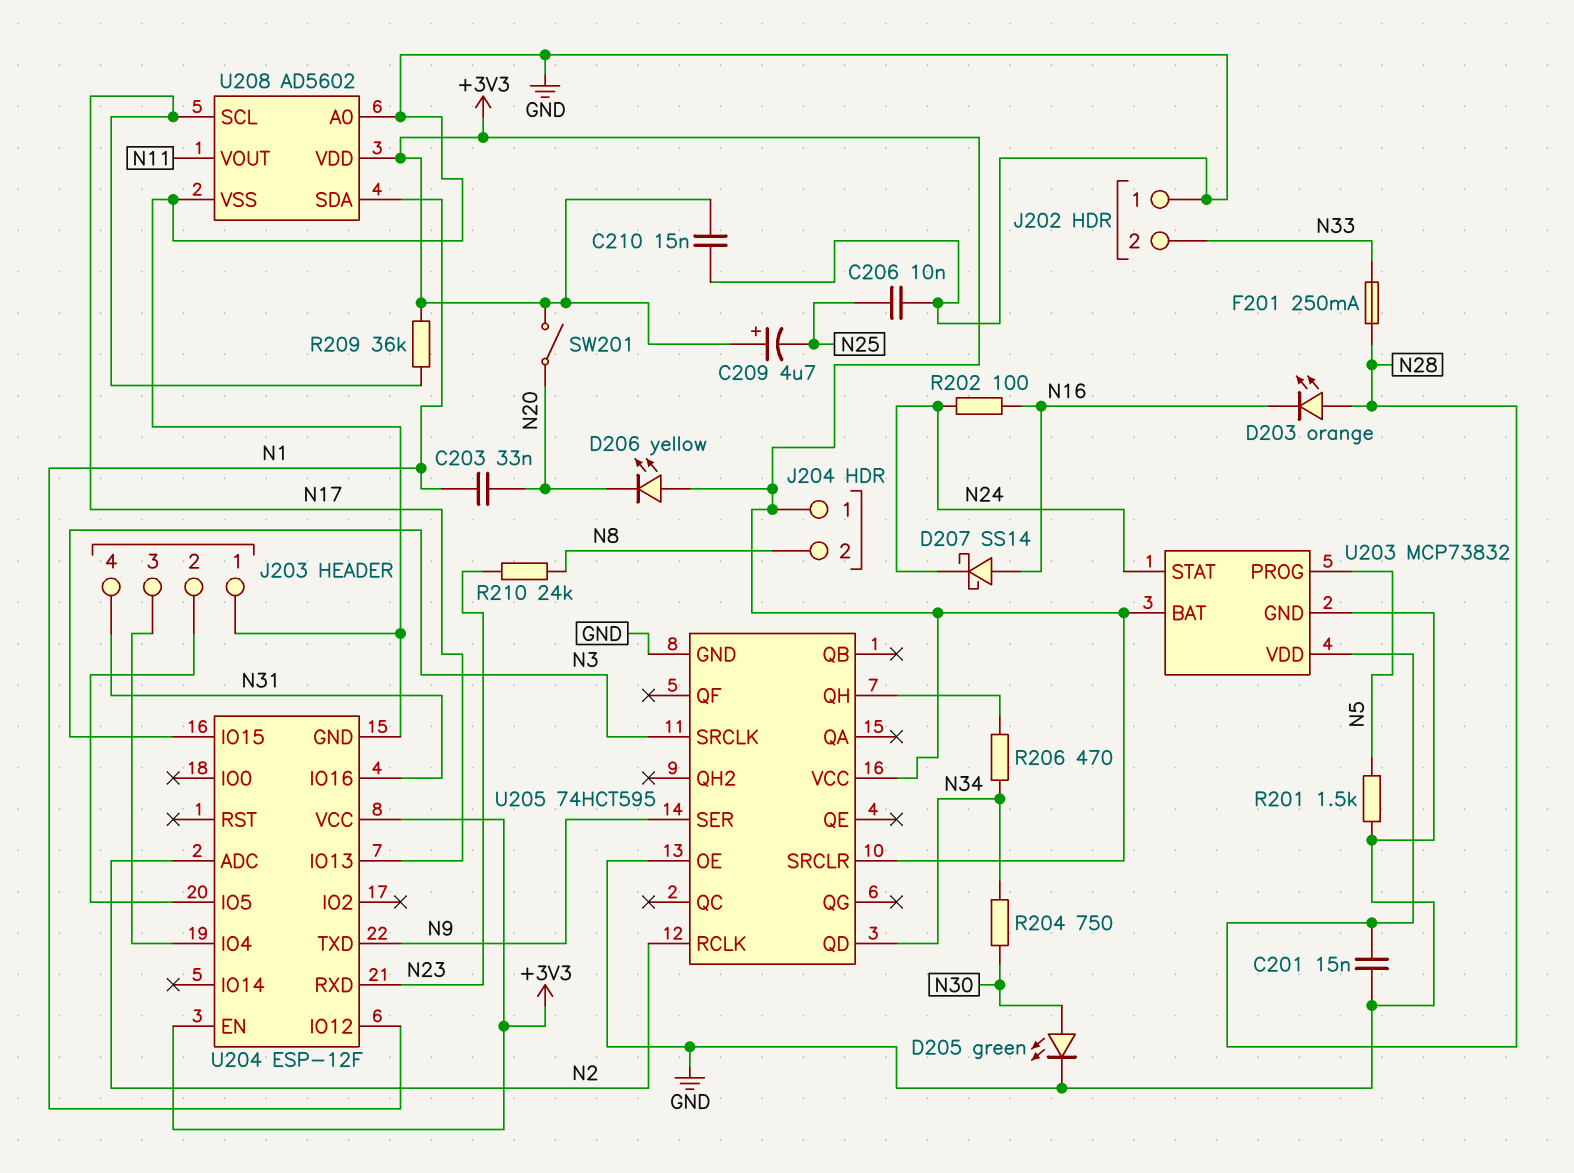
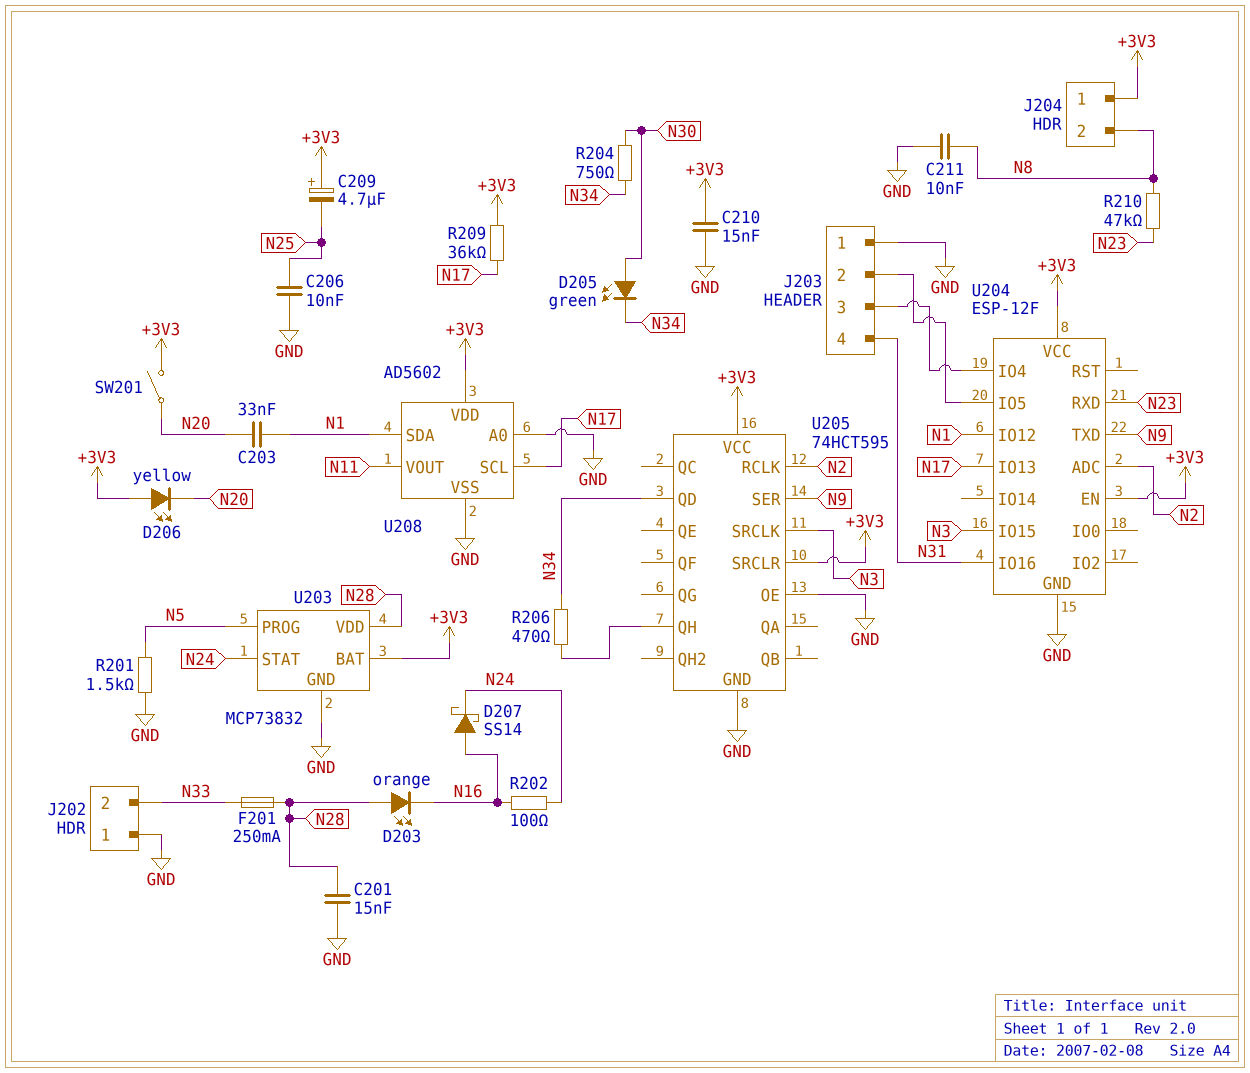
C211: none -> 10nF (GND, N8)
D205: LED green (A N30, K GND) -> LED green (A N30, K N34)
R210: 24k (N8, N23) -> 47k (N8, N23)

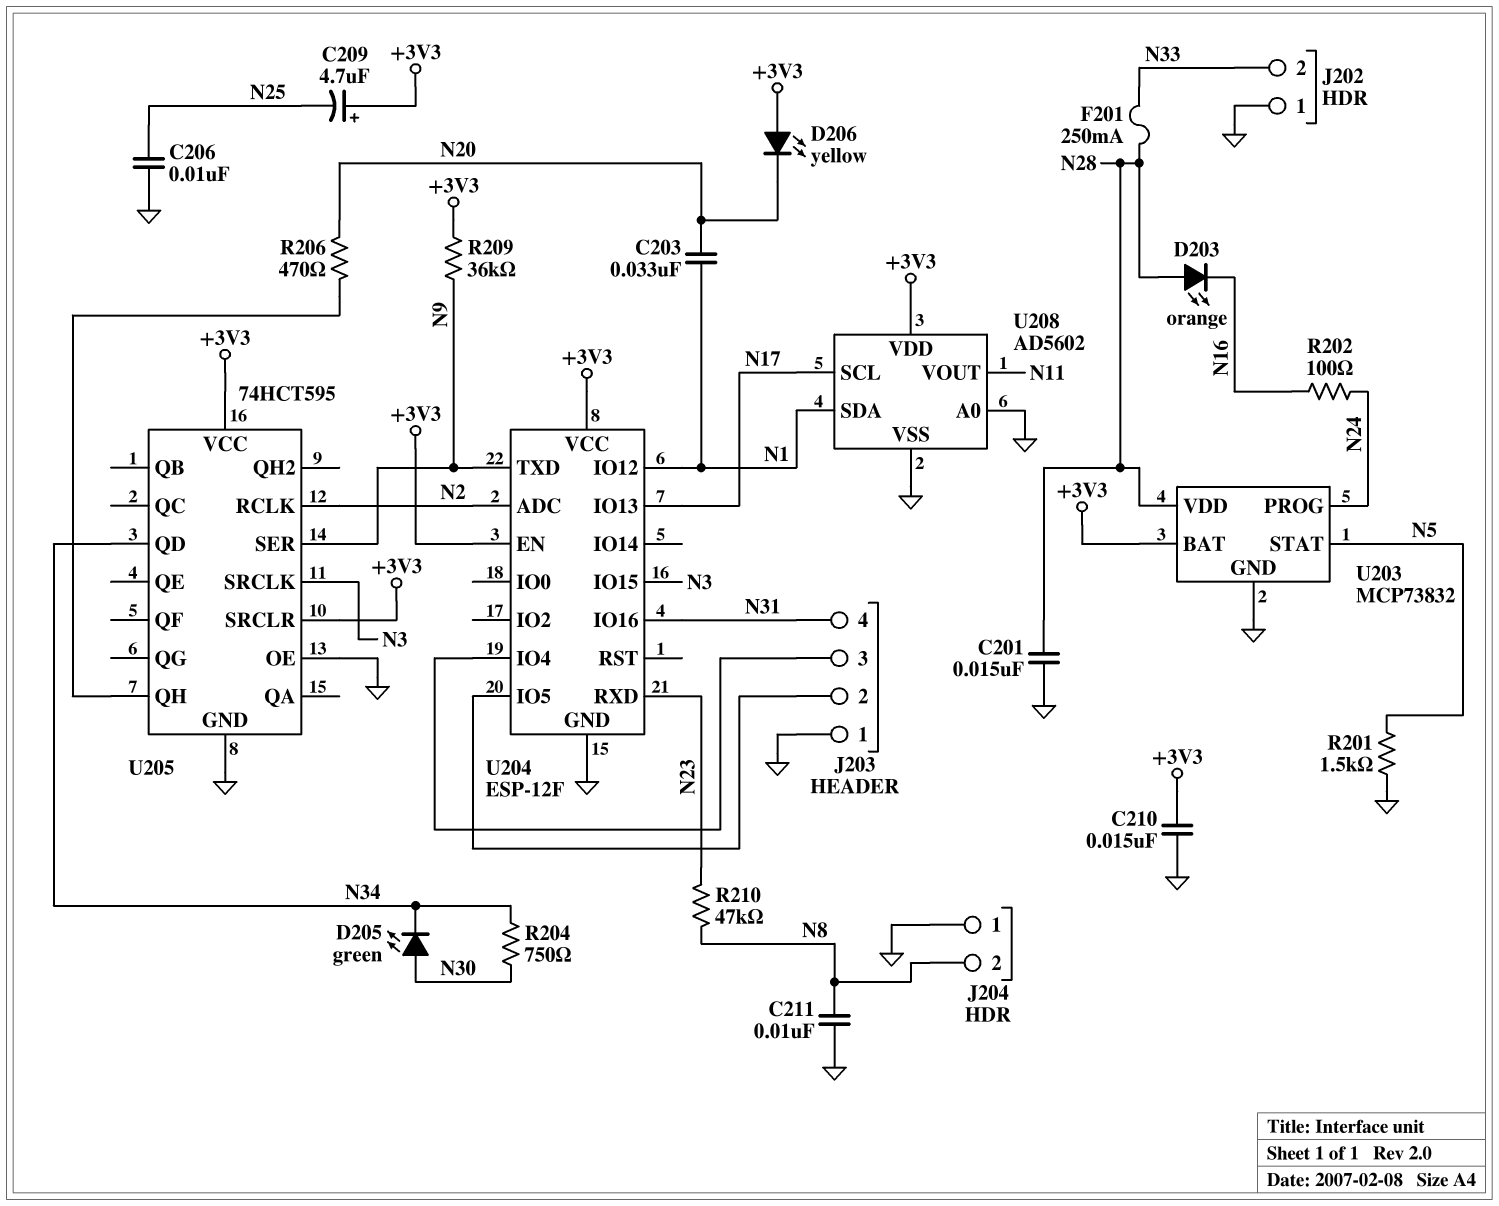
D207: schottky SS14 (A N16, K N24) -> none
J204 pin 1: +3V3 -> GND
R206: 470 (N34, U205/QH) -> 470 (N20, U205/QH)
R209: 36k (+3V3, N17) -> 36k (+3V3, N9)
SW201: switch (+3V3, N20) -> none
U203 pin PROG: N5 -> N24
U203 pin STAT: N24 -> N5

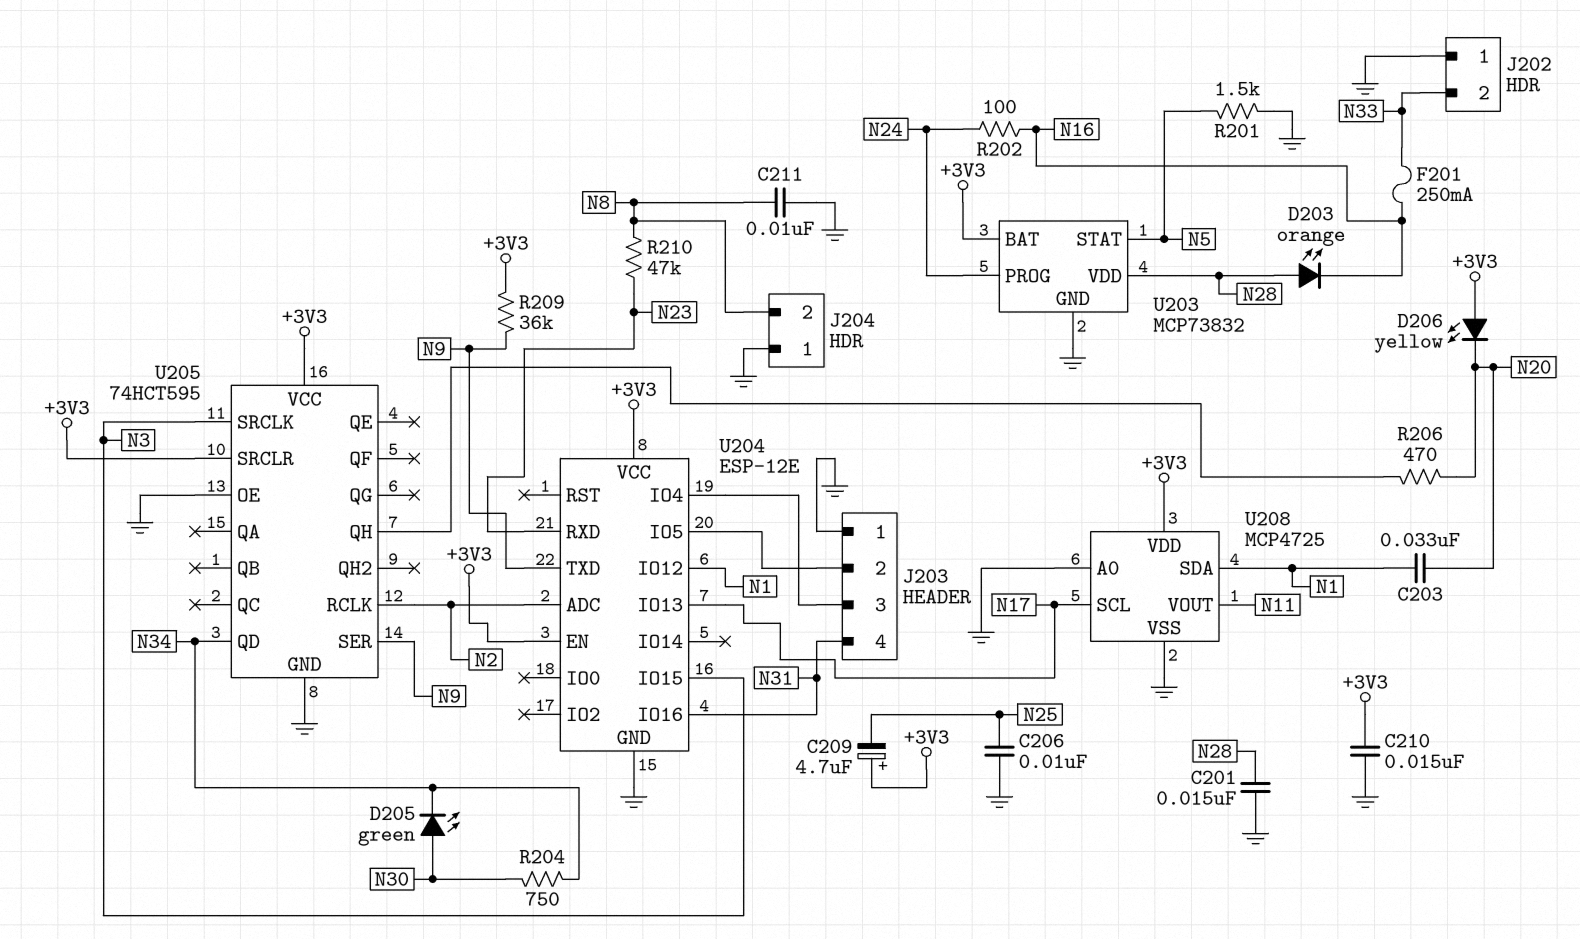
F201: 250mA (N28, N33) -> 250mA (N16, N33)
U204: ESP-12F -> ESP-12E
U208: AD5602 -> MCP4725

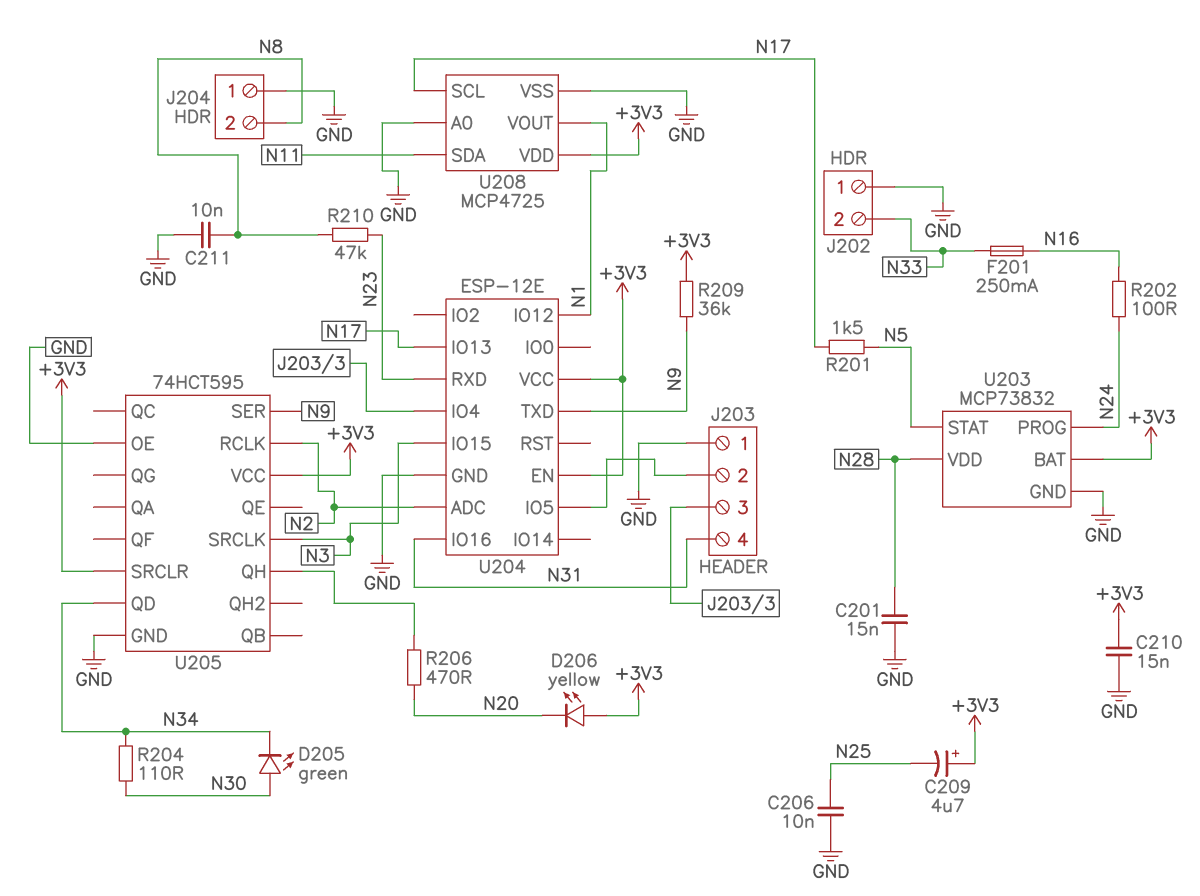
C203: 33nF (N1, N20) -> none
D203: LED orange (A N28, K N16) -> none
R201: 1.5k (GND, N5) -> 1.5k (N5, N17)
R204: 750 (N30, N34) -> 110 (N30, N34)
U208 pin SDA: N1 -> N11
U208 pin VOUT: N11 -> N1

